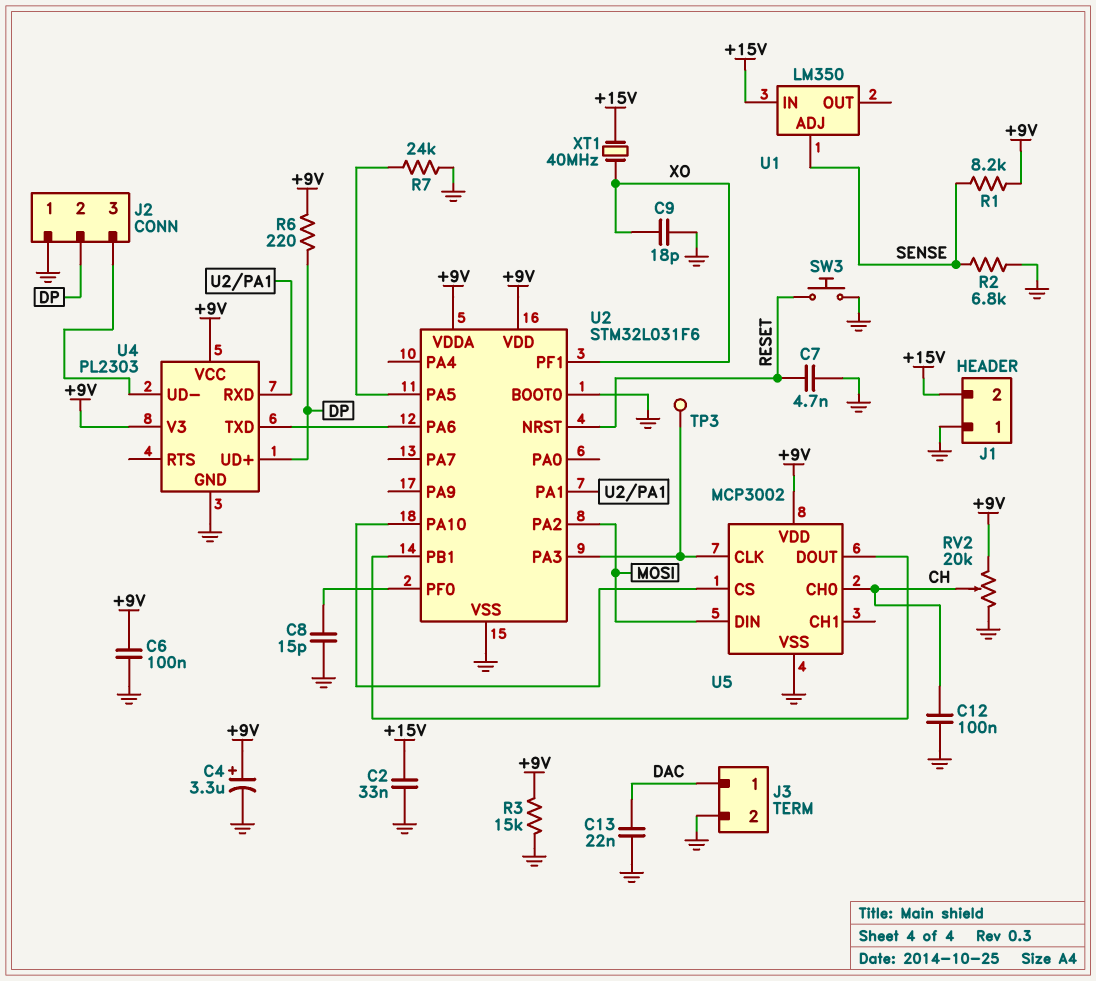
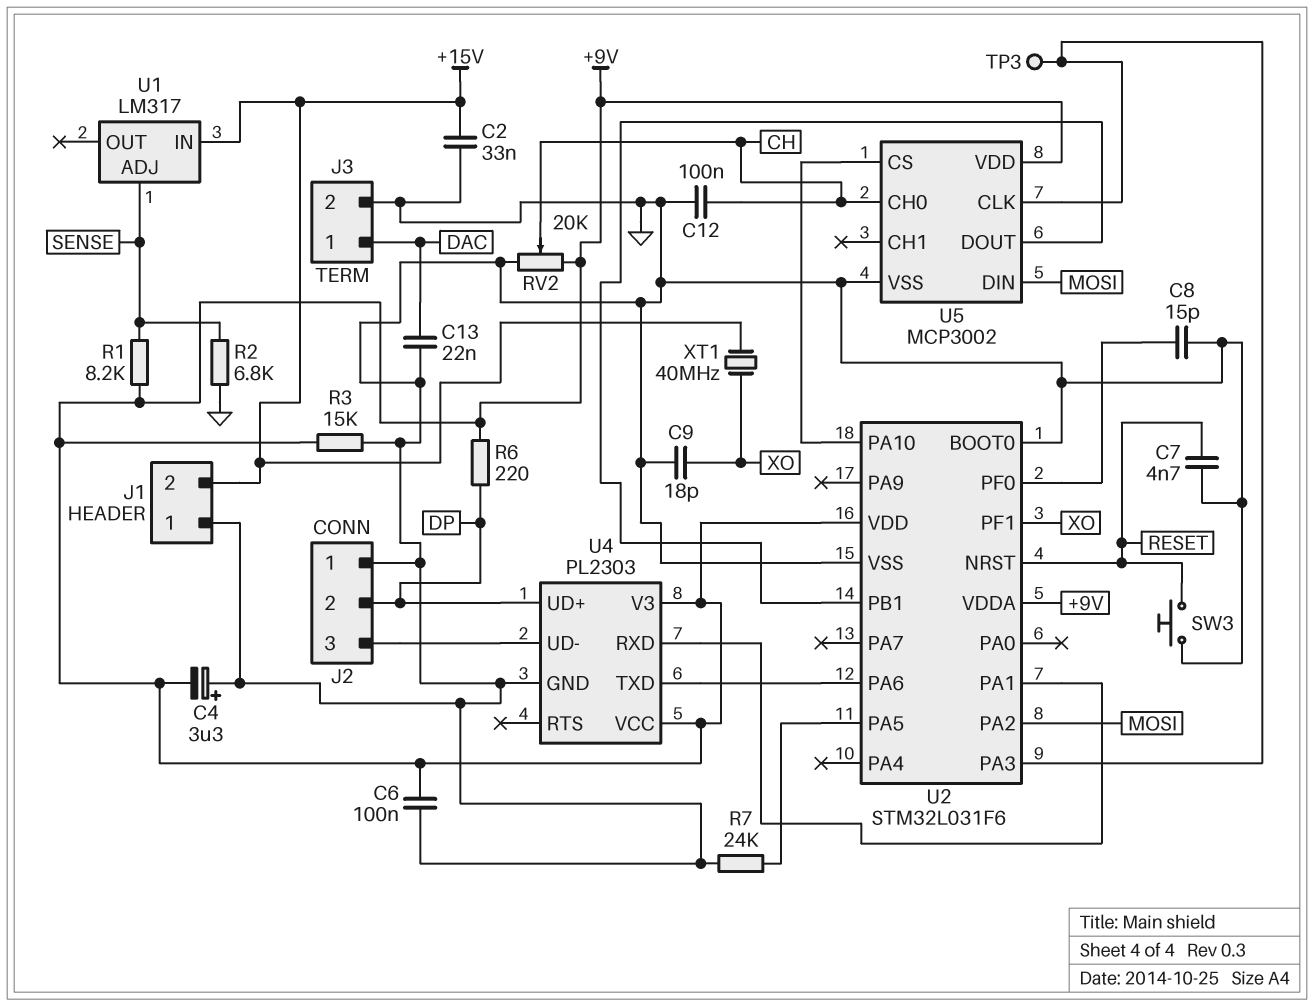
C4: 3.3uF (plus +9V, minus GND) -> 3.3uF (plus GND, minus +9V)
U1: LM350 -> LM317

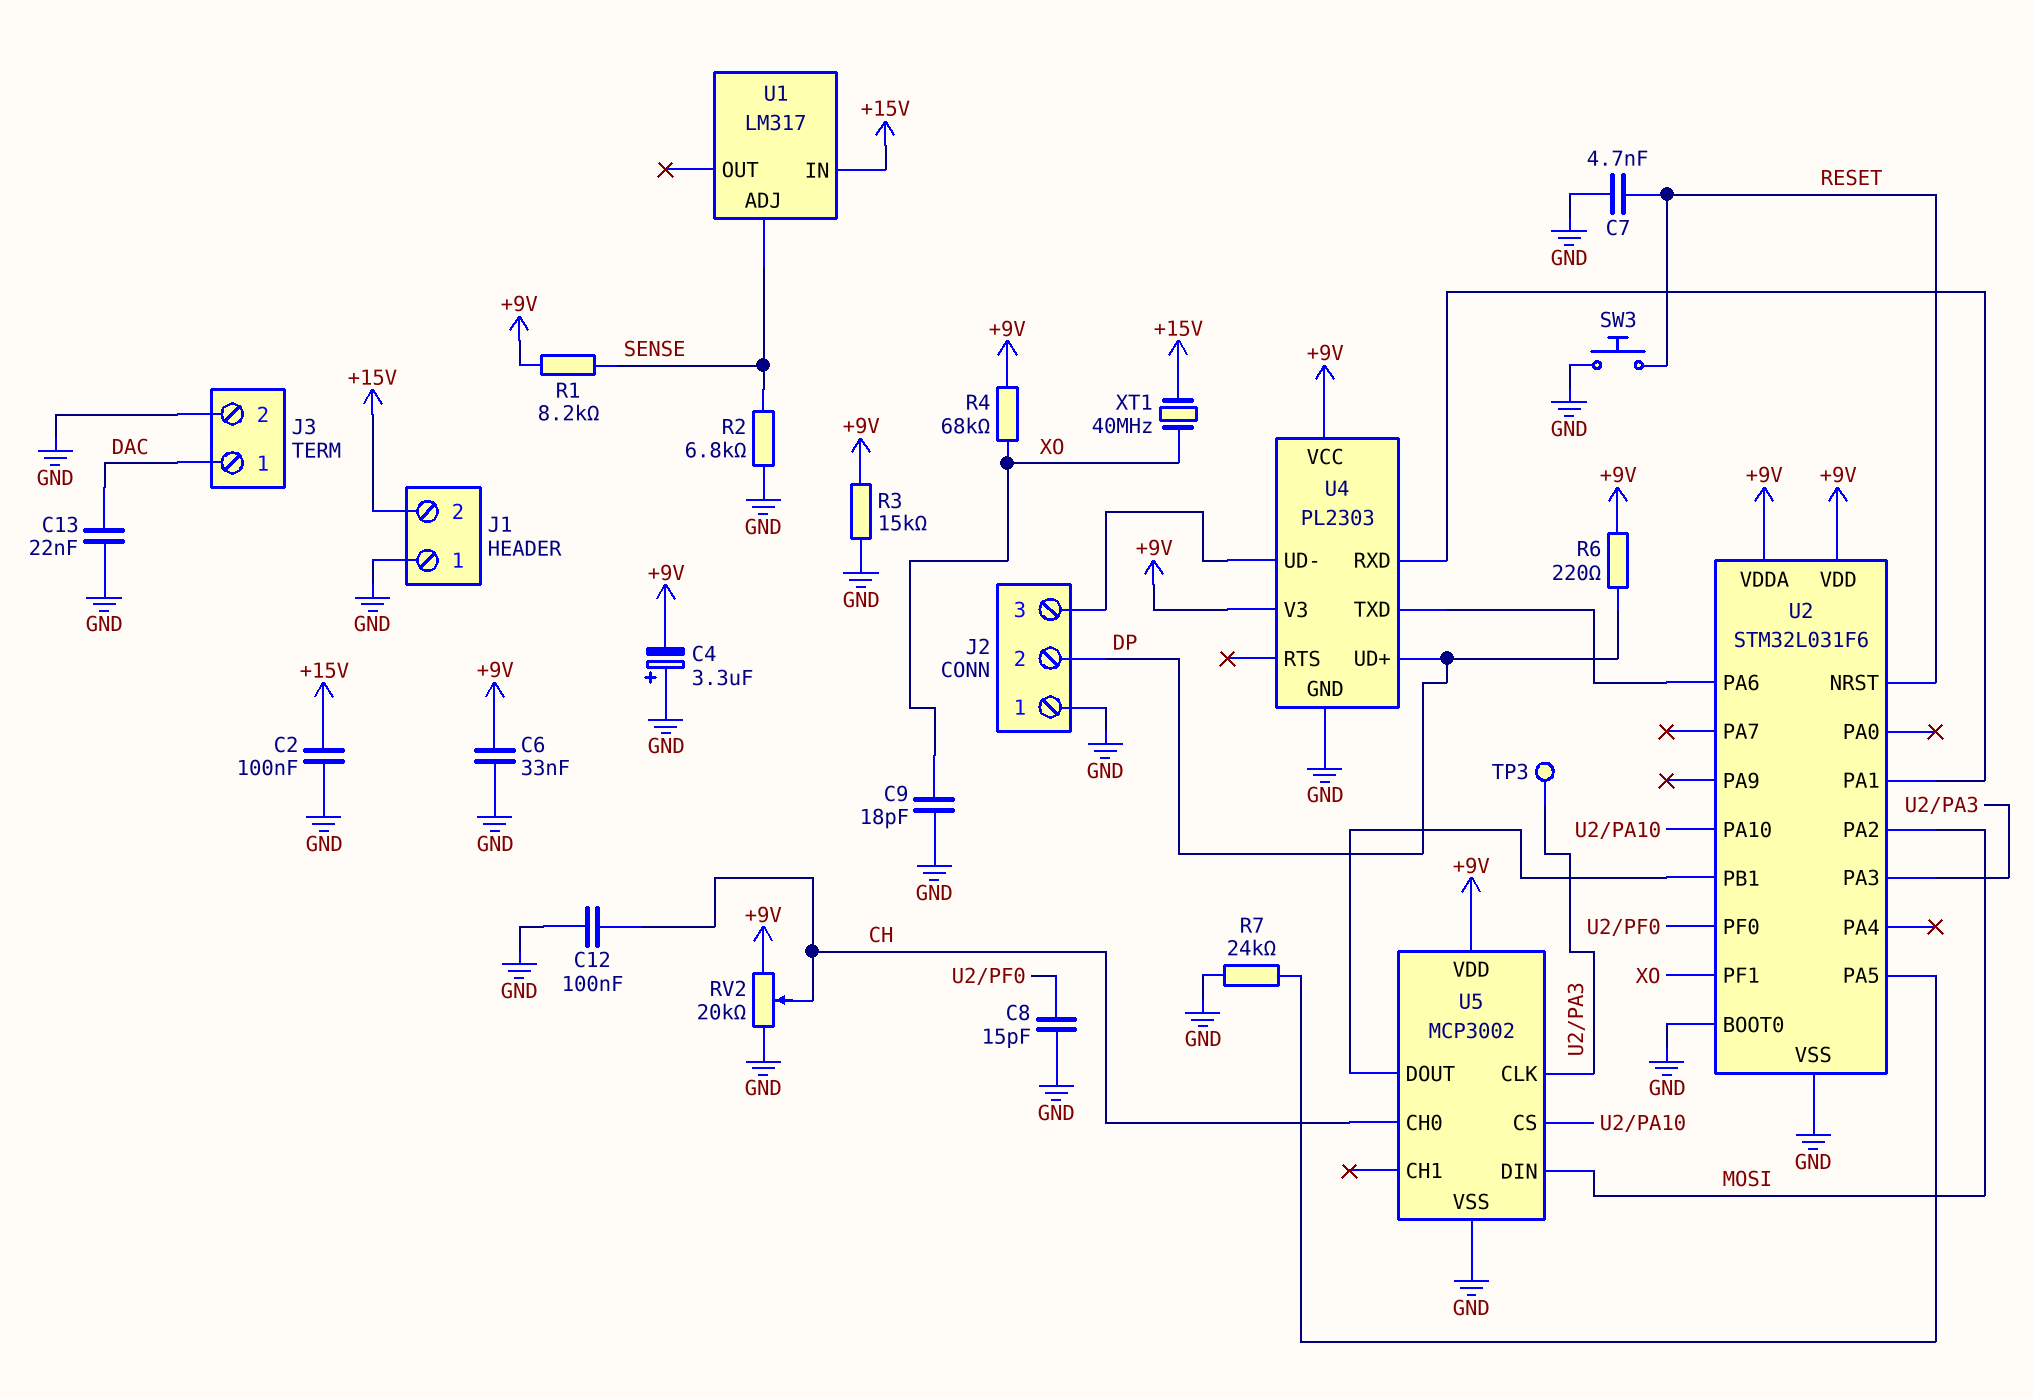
C2: 33nF (+15V, GND) -> 100nF (+15V, GND)
C6: 100nF (+9V, GND) -> 33nF (+9V, GND)
R4: none -> 68k (+9V, XO)

